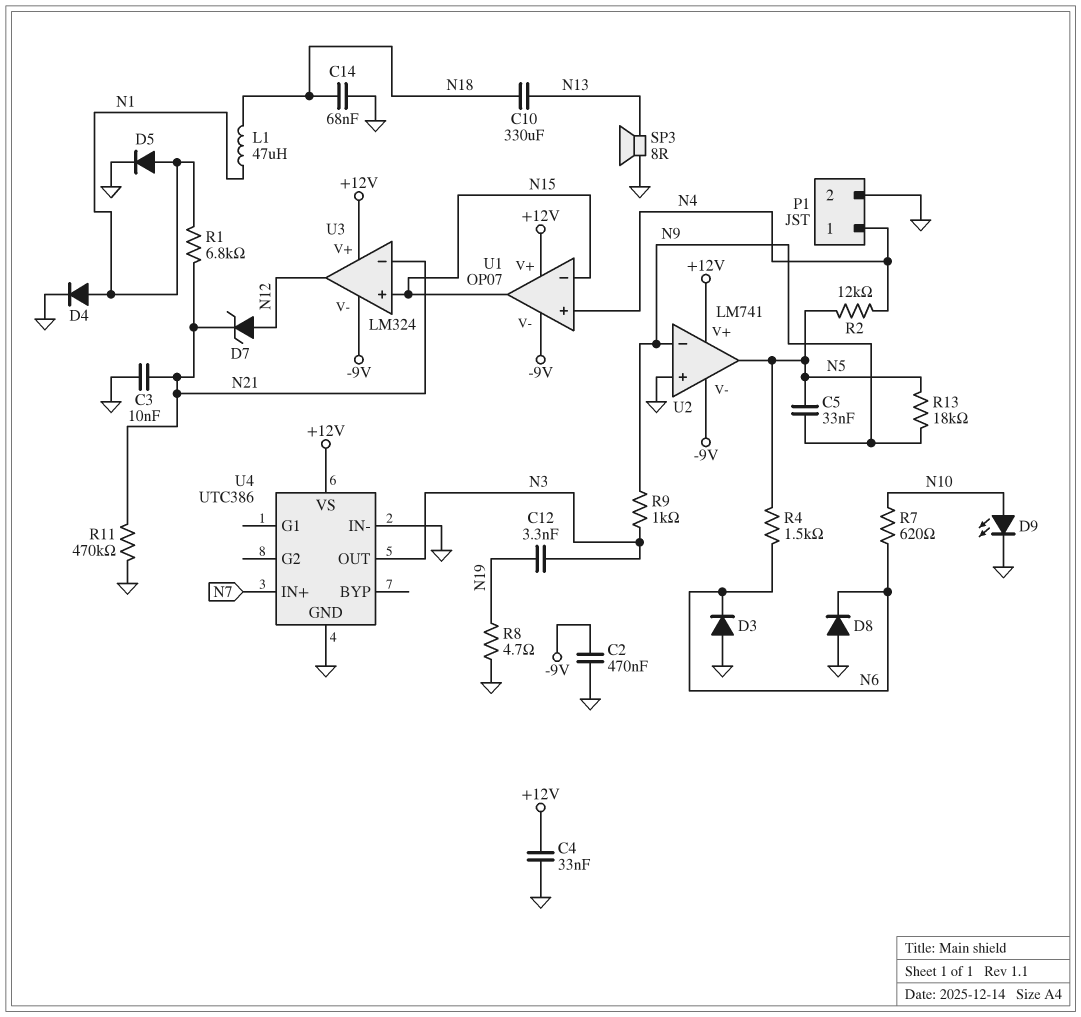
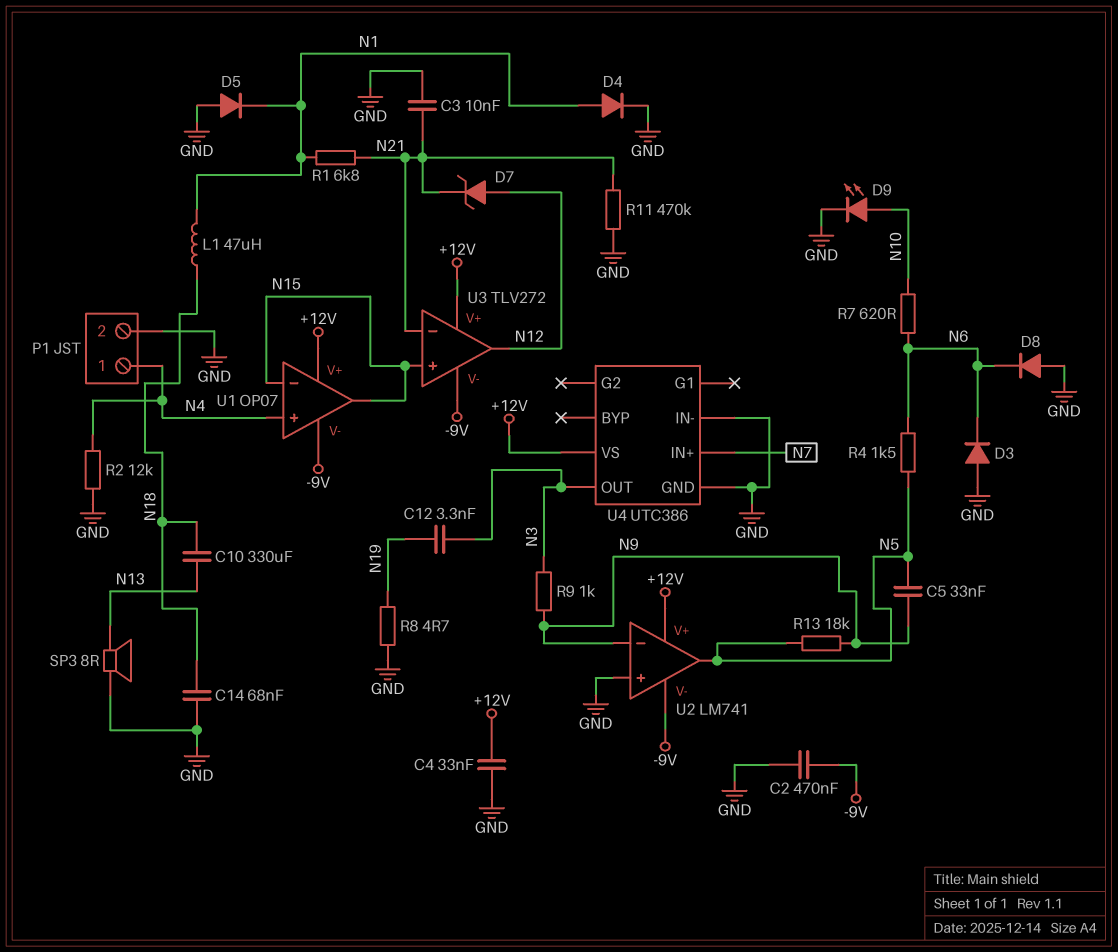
D5: diode (A N1, K GND) -> diode (A GND, K N1)
R2: 12k (N4, N5) -> 12k (GND, N4)
U3: LM324 -> TLV272

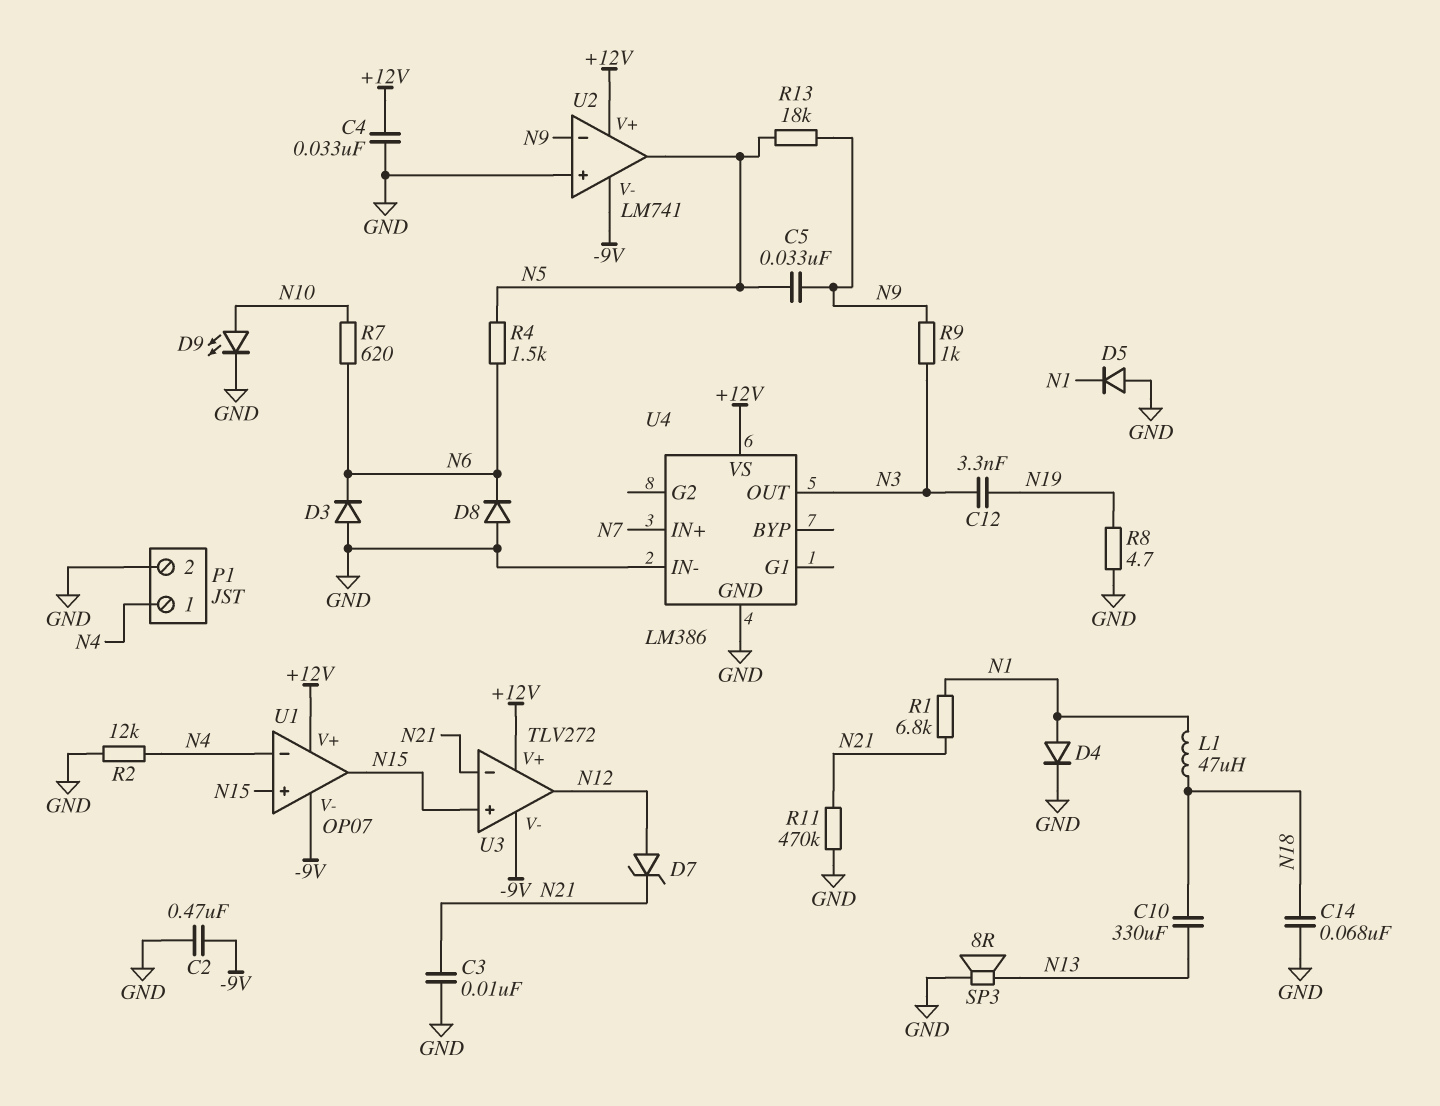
U1 pin in+: N4 -> N15
U1 pin in-: N15 -> N4
U4: UTC386 -> LM386

